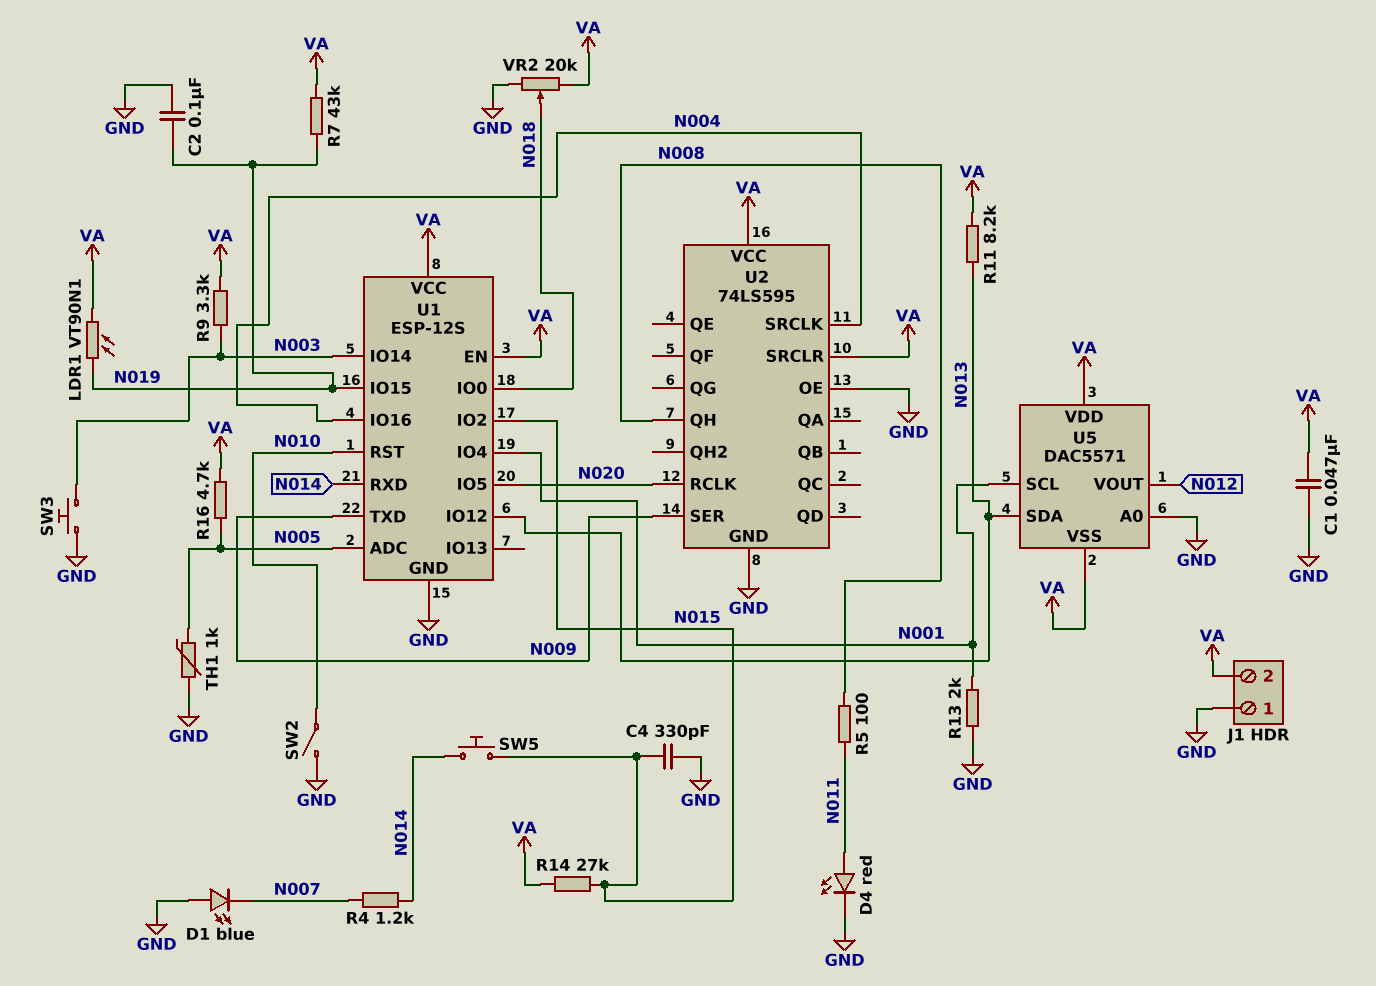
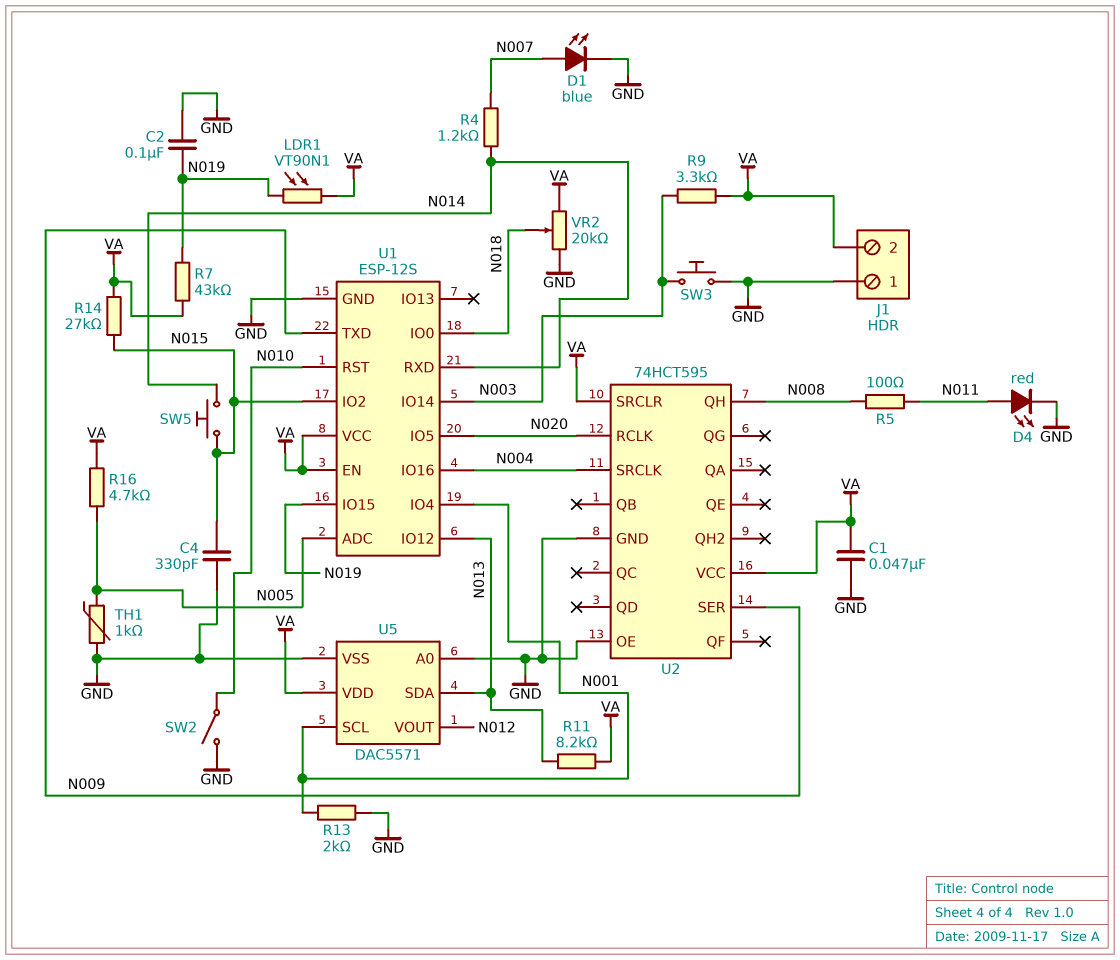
D1: LED blue (A GND, K N007) -> LED blue (A N007, K GND)
U2: 74LS595 -> 74HCT595
U5 pin VSS: VA -> GND

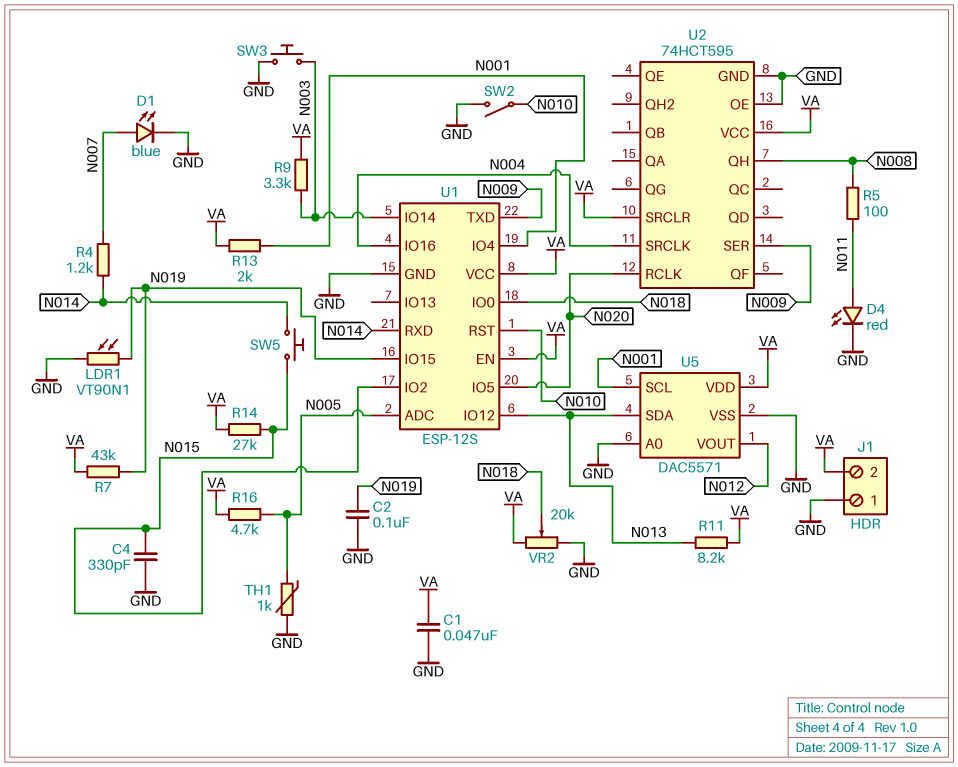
LDR1: VT90N1 (N019, VA) -> VT90N1 (GND, N019)
R13: 2k (GND, N001) -> 2k (N001, VA)

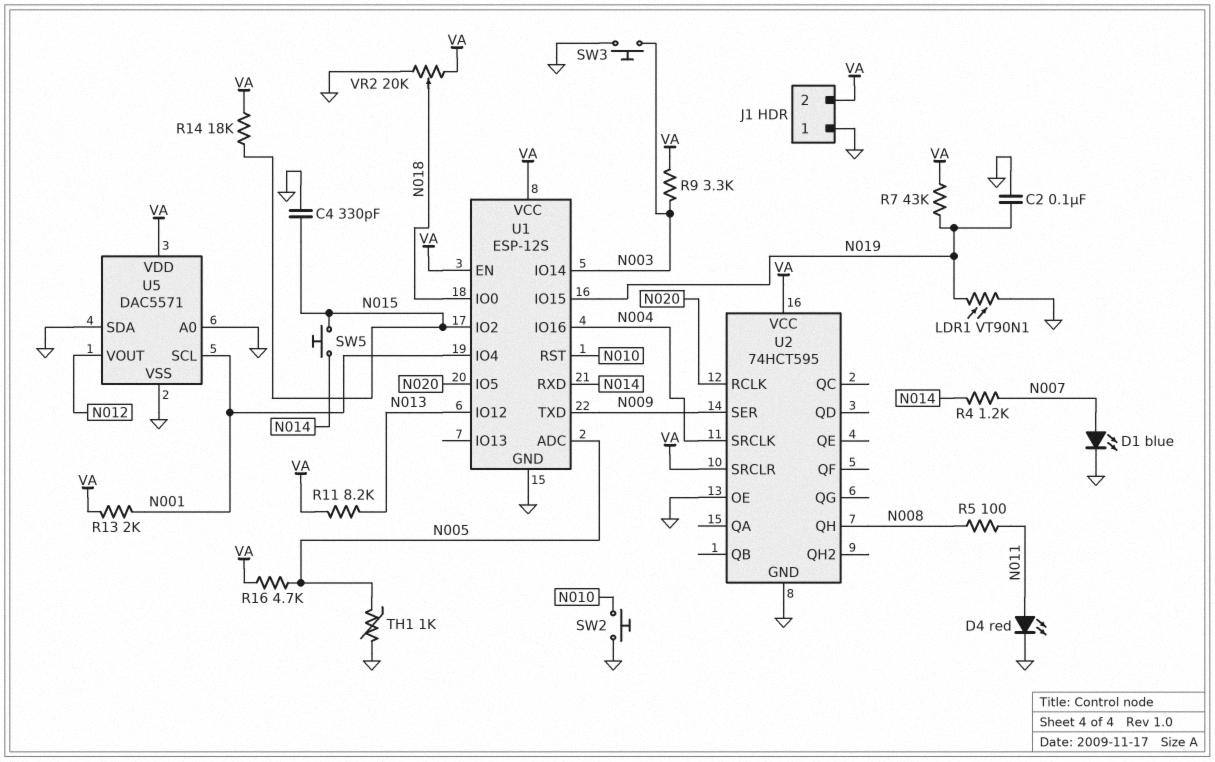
C1: 47nF (GND, VA) -> none
R14: 27k (N015, VA) -> 18k (N015, VA)
SW2: switch (GND, N010) -> button (GND, N010)
U5 pin SDA: N013 -> GND

